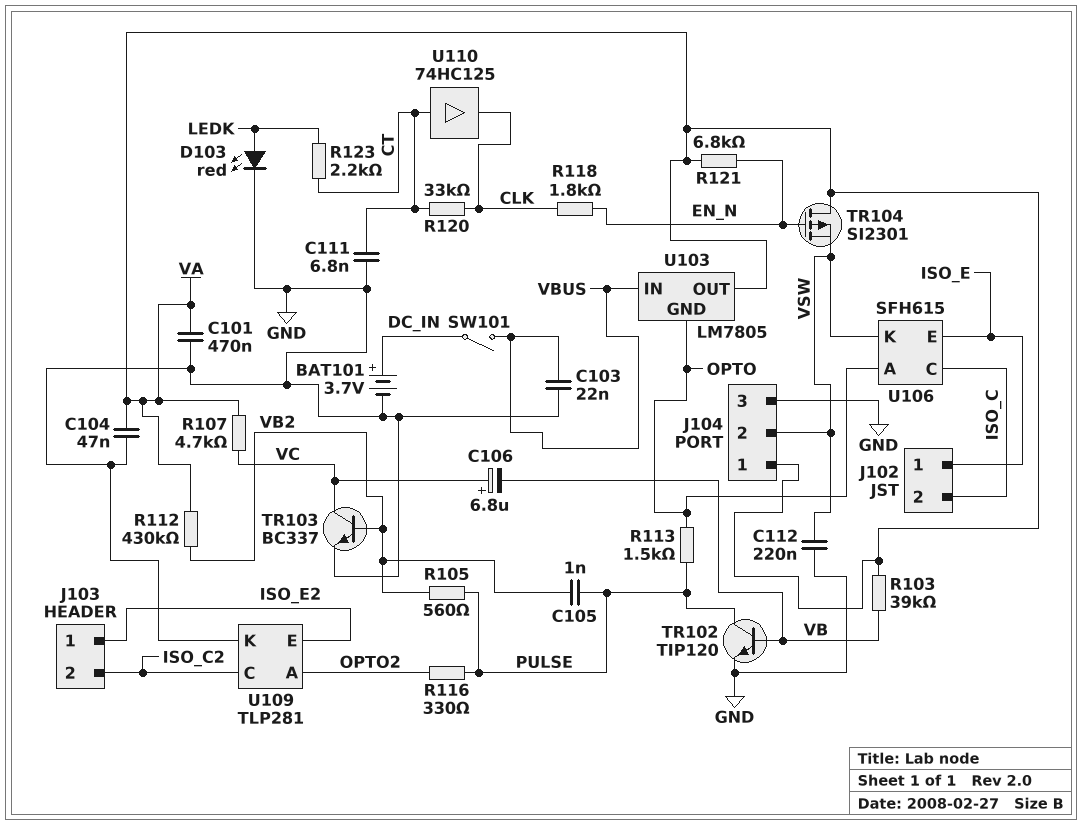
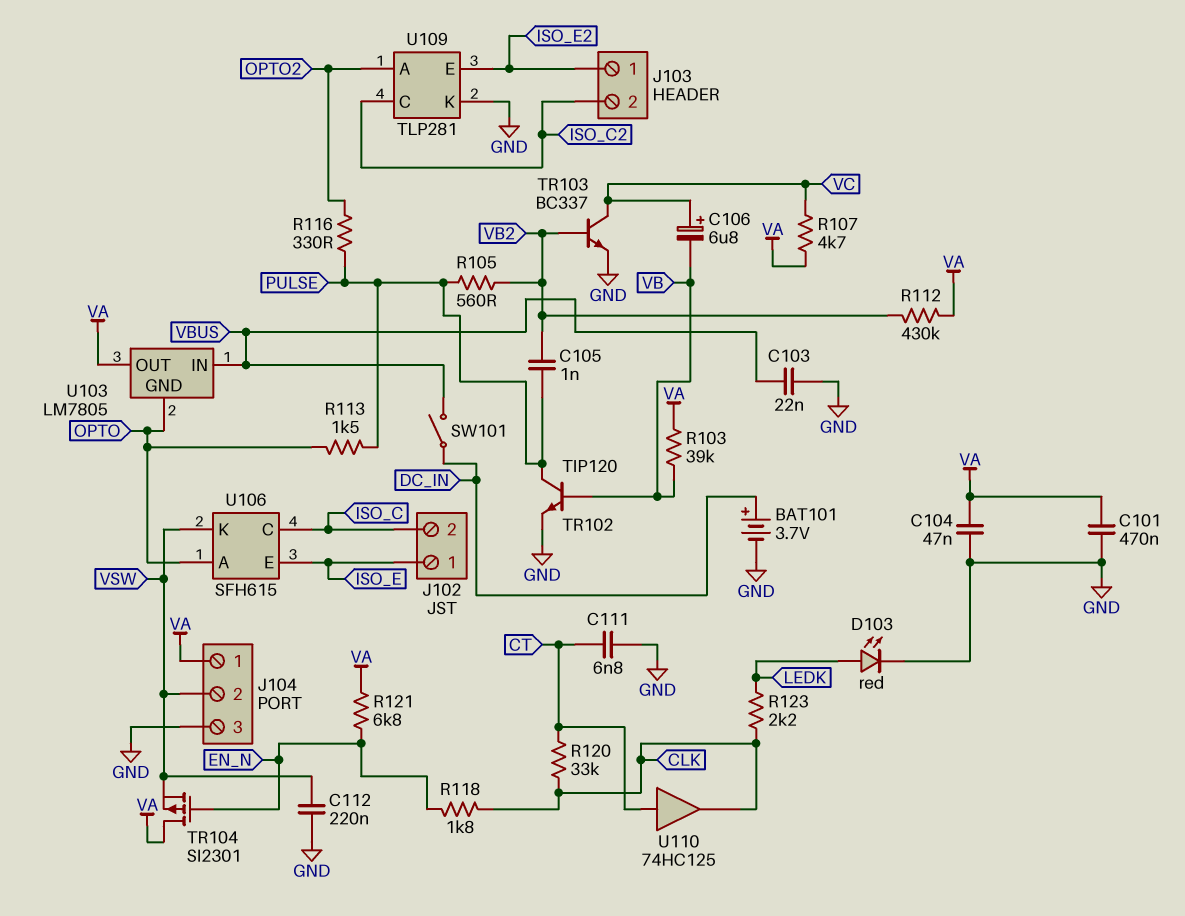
R123: 2.2k (CT, LEDK) -> 2.2k (CLK, LEDK)

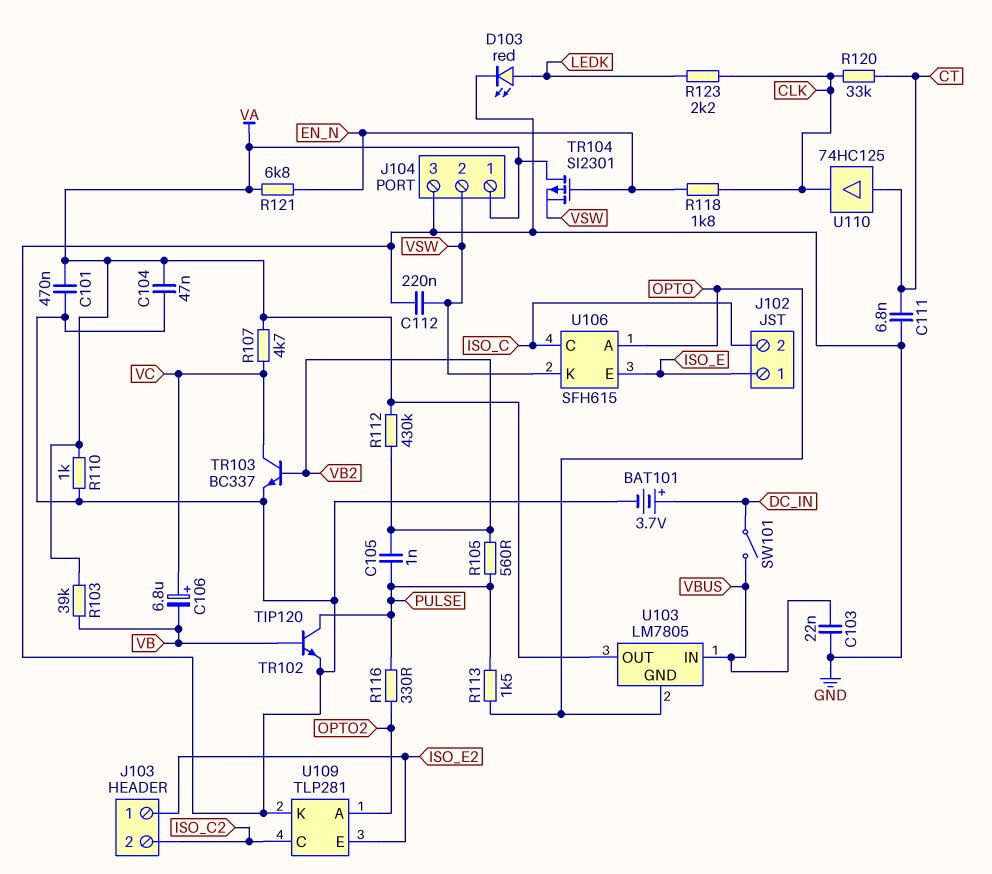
R110: none -> 1k (GND, VA)

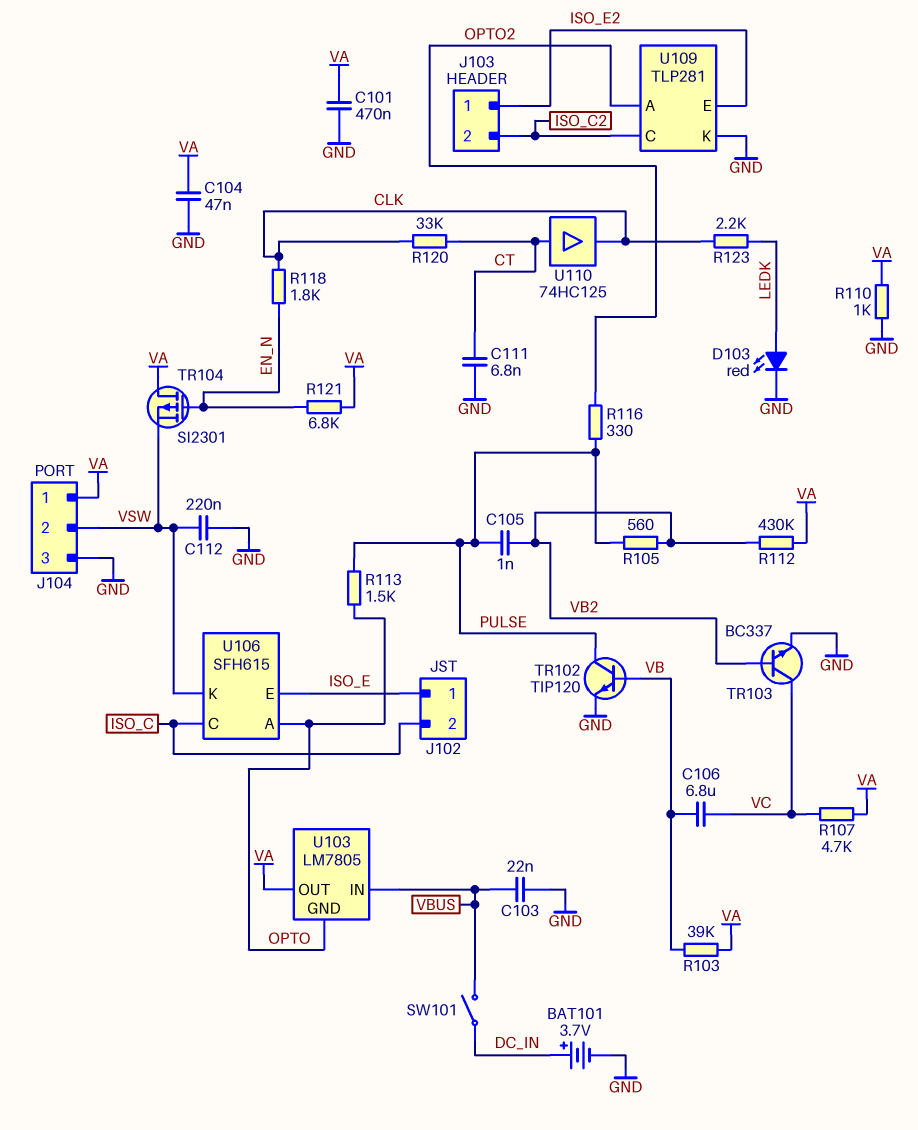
C106: 6.8uF (plus VC, minus VB) -> 6.8uF (VB, VC)

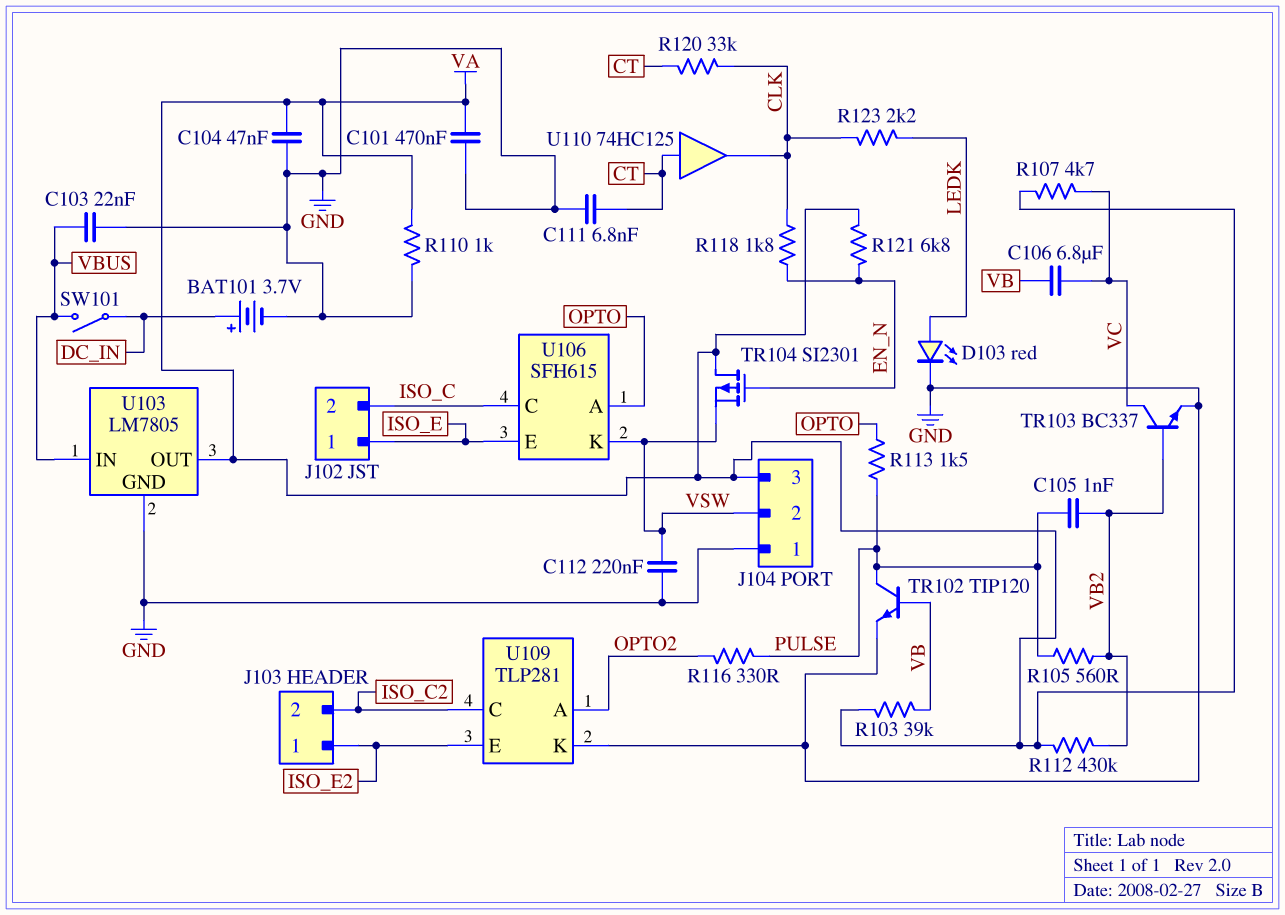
J104 pin 1: VA -> GND
J104 pin 3: GND -> VA
U103 pin GND: OPTO -> GND

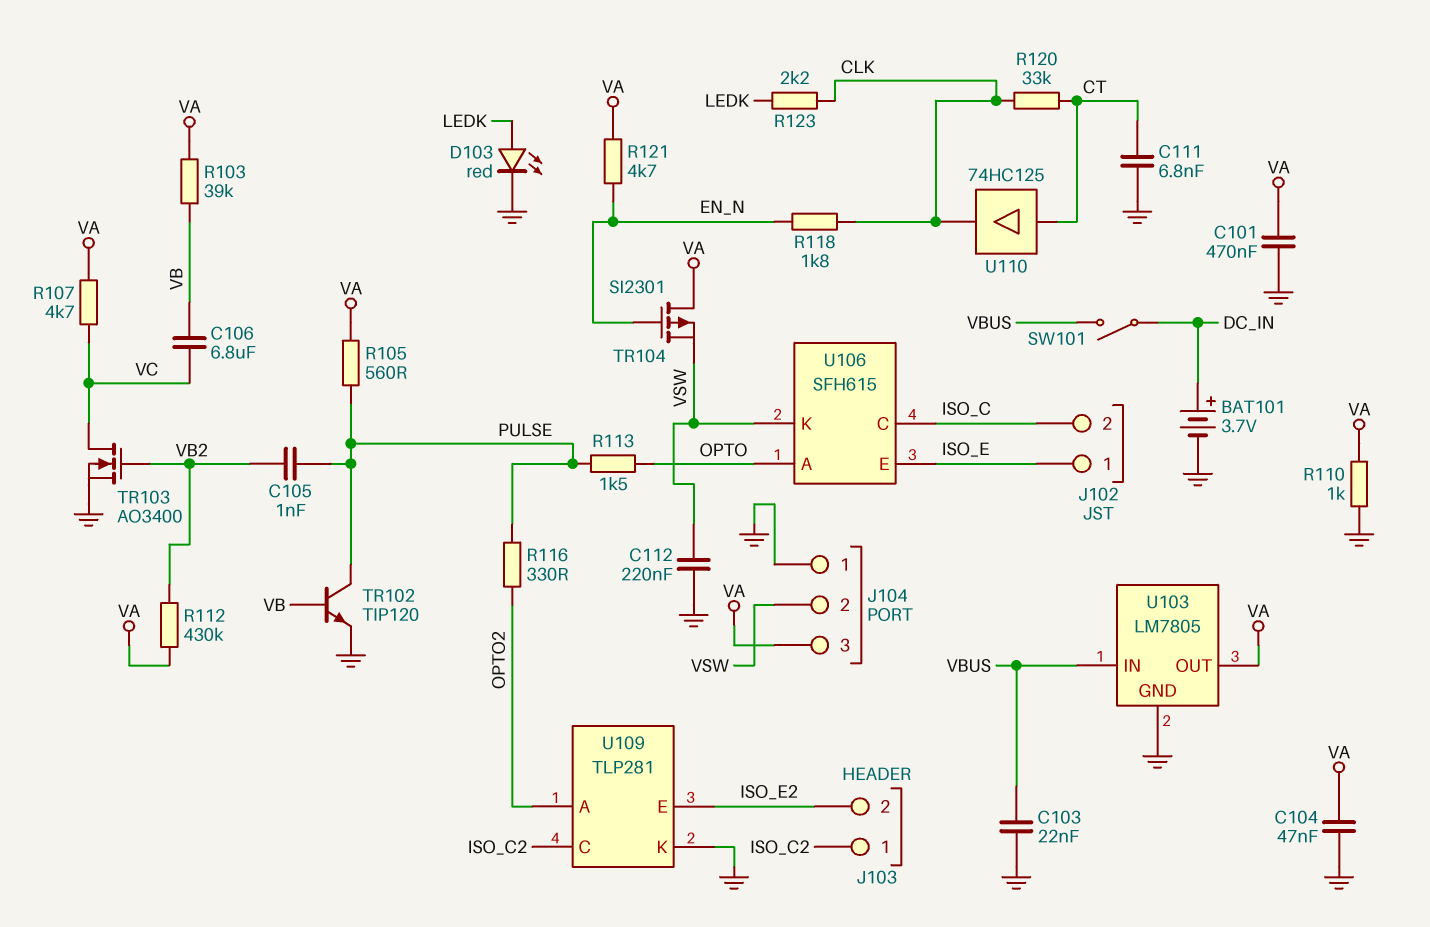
J103 pin 1: ISO_E2 -> ISO_C2
J103 pin 2: ISO_C2 -> ISO_E2
R105: 560 (PULSE, VB2) -> 560 (PULSE, VA)
R121: 6.8k (EN_N, VA) -> 4.7k (EN_N, VA)
TR103: NPN BC337 (B VB2, C VC, E GND) -> NMOS AO3400 (G VB2, D VC, S GND)

